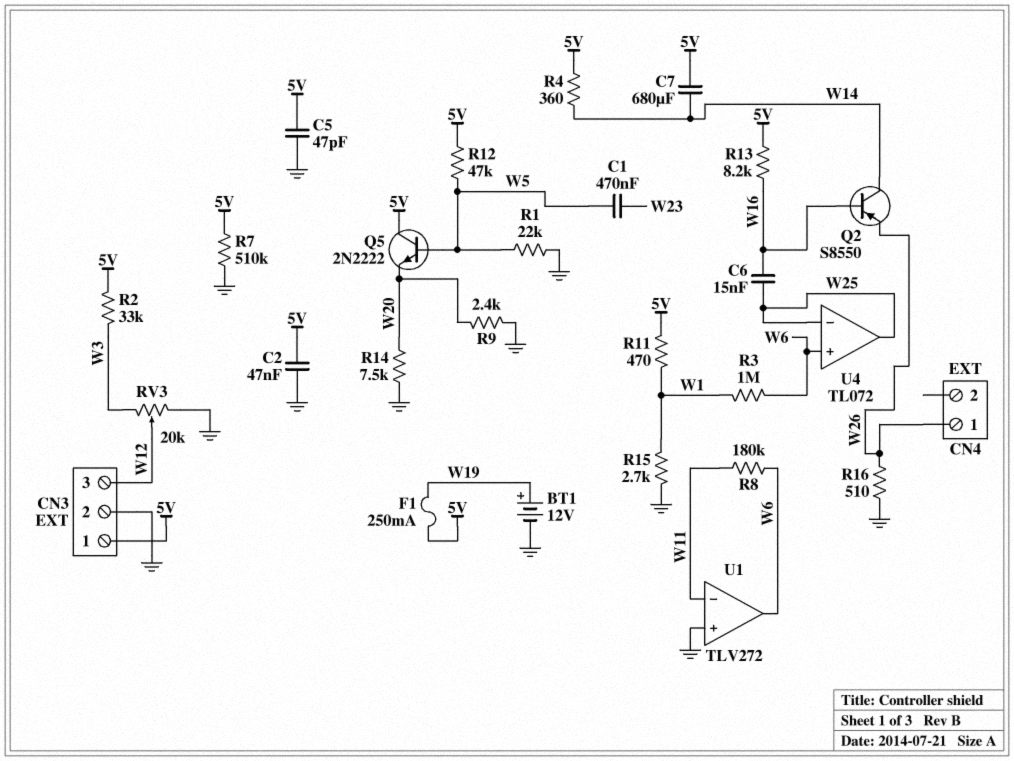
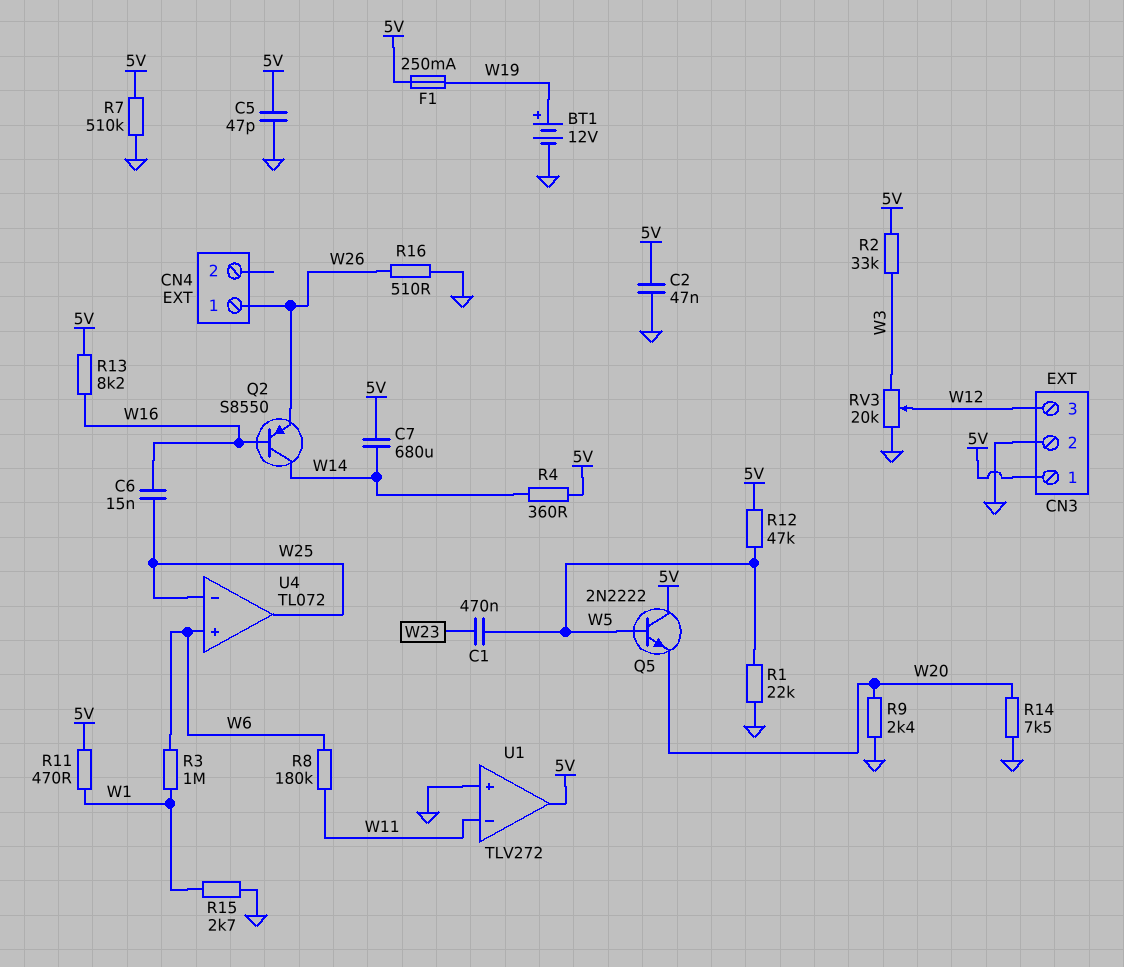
U1 pin out: W6 -> 5V

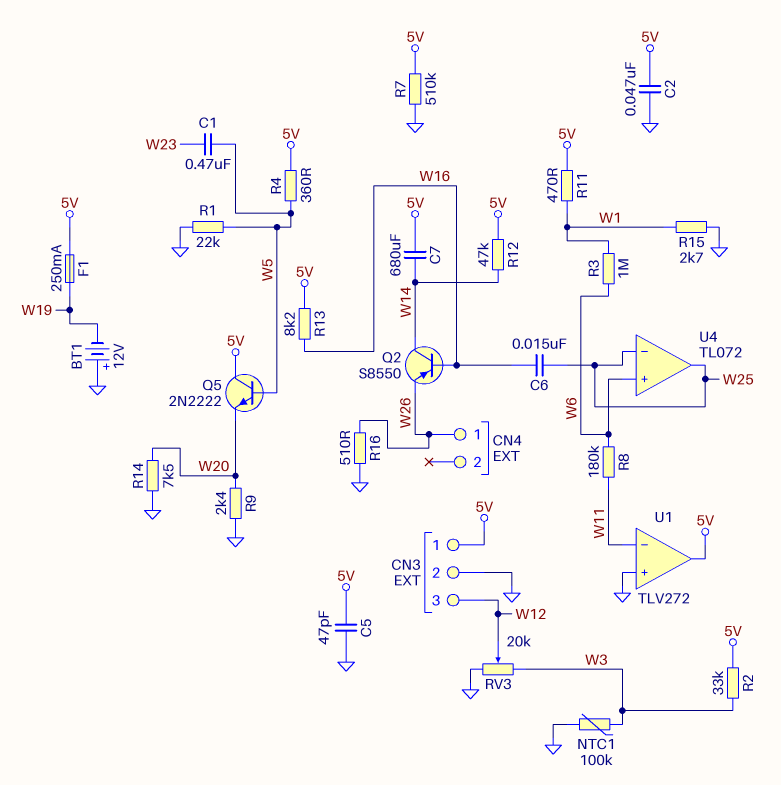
BT1: 12V (plus W19, minus GND) -> 12V (plus GND, minus W19)
NTC1: none -> 100k (GND, W3)
R4: 360 (5V, W14) -> 360 (5V, W5)
R12: 47k (5V, W5) -> 47k (5V, W14)

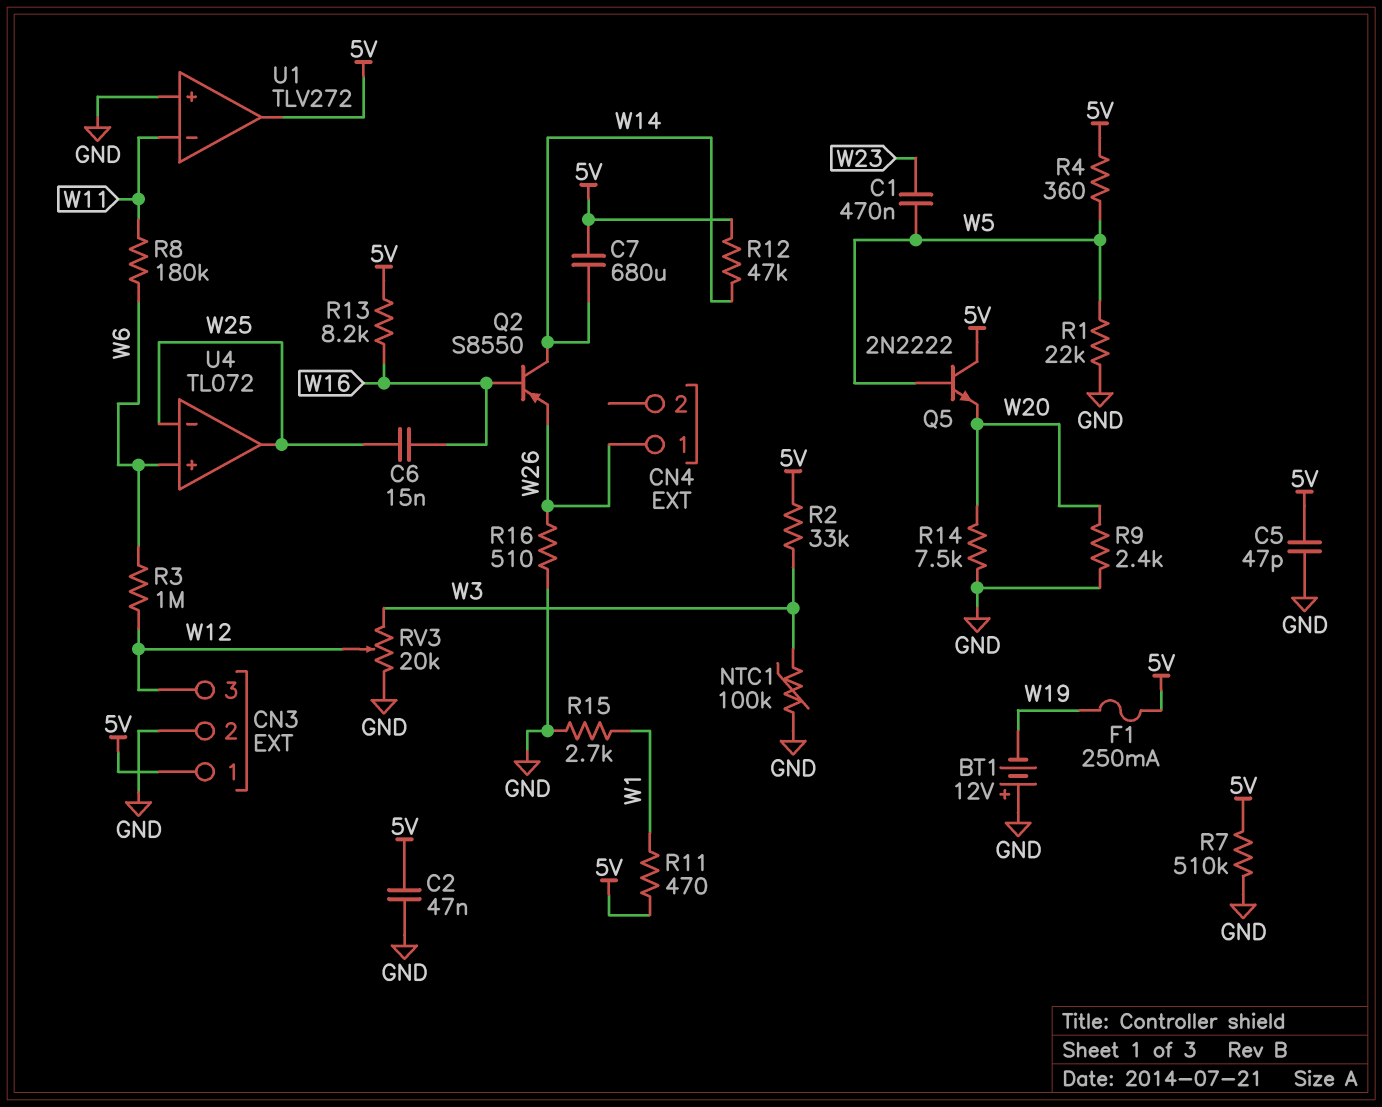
R3: 1M (W1, W6) -> 1M (W6, W12)

